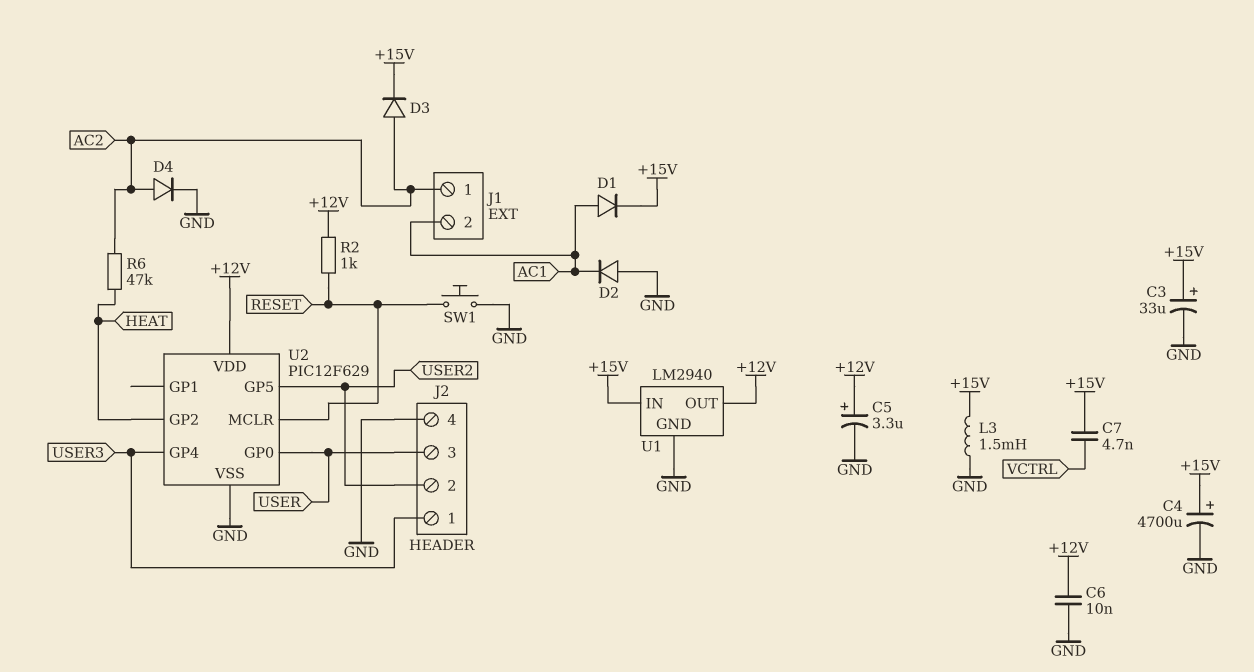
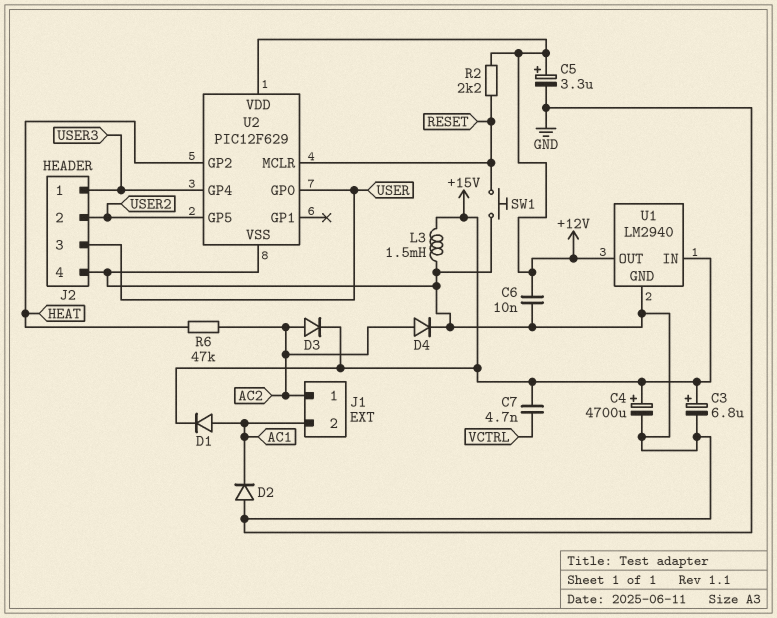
C3: 33uF (plus +15V, minus GND) -> 6.8uF (plus +15V, minus GND)
R2: 1k (+12V, RESET) -> 2.2k (+12V, RESET)

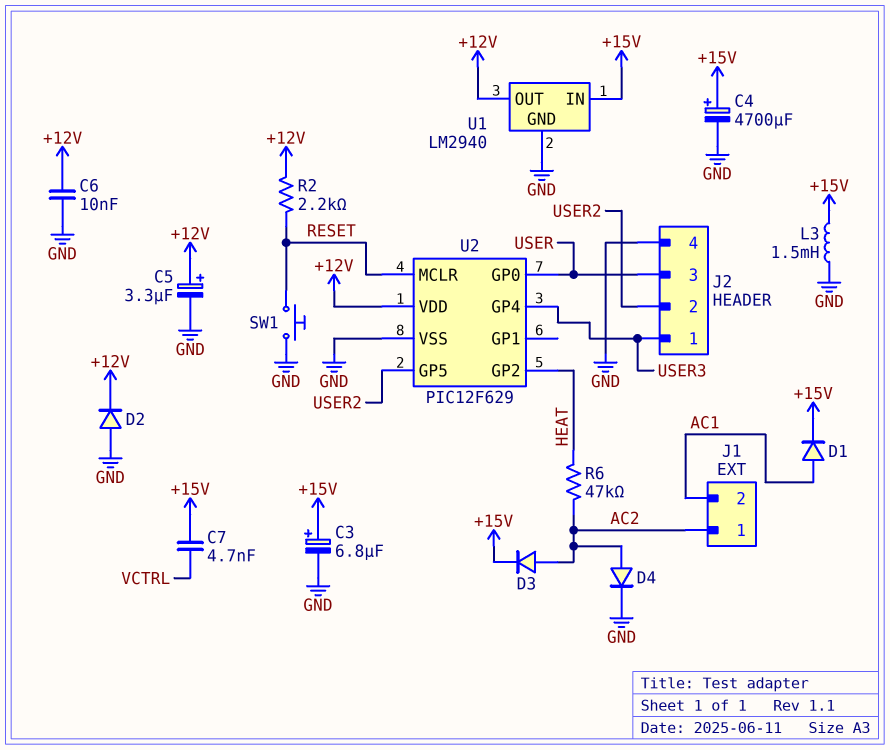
D2: diode (A GND, K AC1) -> diode (A GND, K +12V)

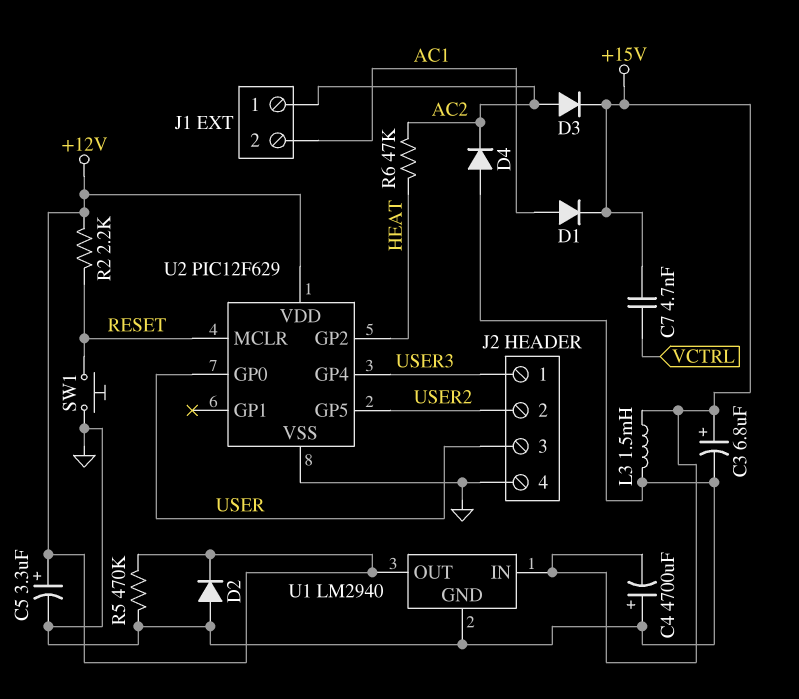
C4: 4700uF (plus +15V, minus GND) -> 4700uF (plus GND, minus +15V)
C6: 10nF (+12V, GND) -> none
D4: diode (A AC2, K GND) -> diode (A GND, K AC2)
R5: none -> 470k (+12V, GND)

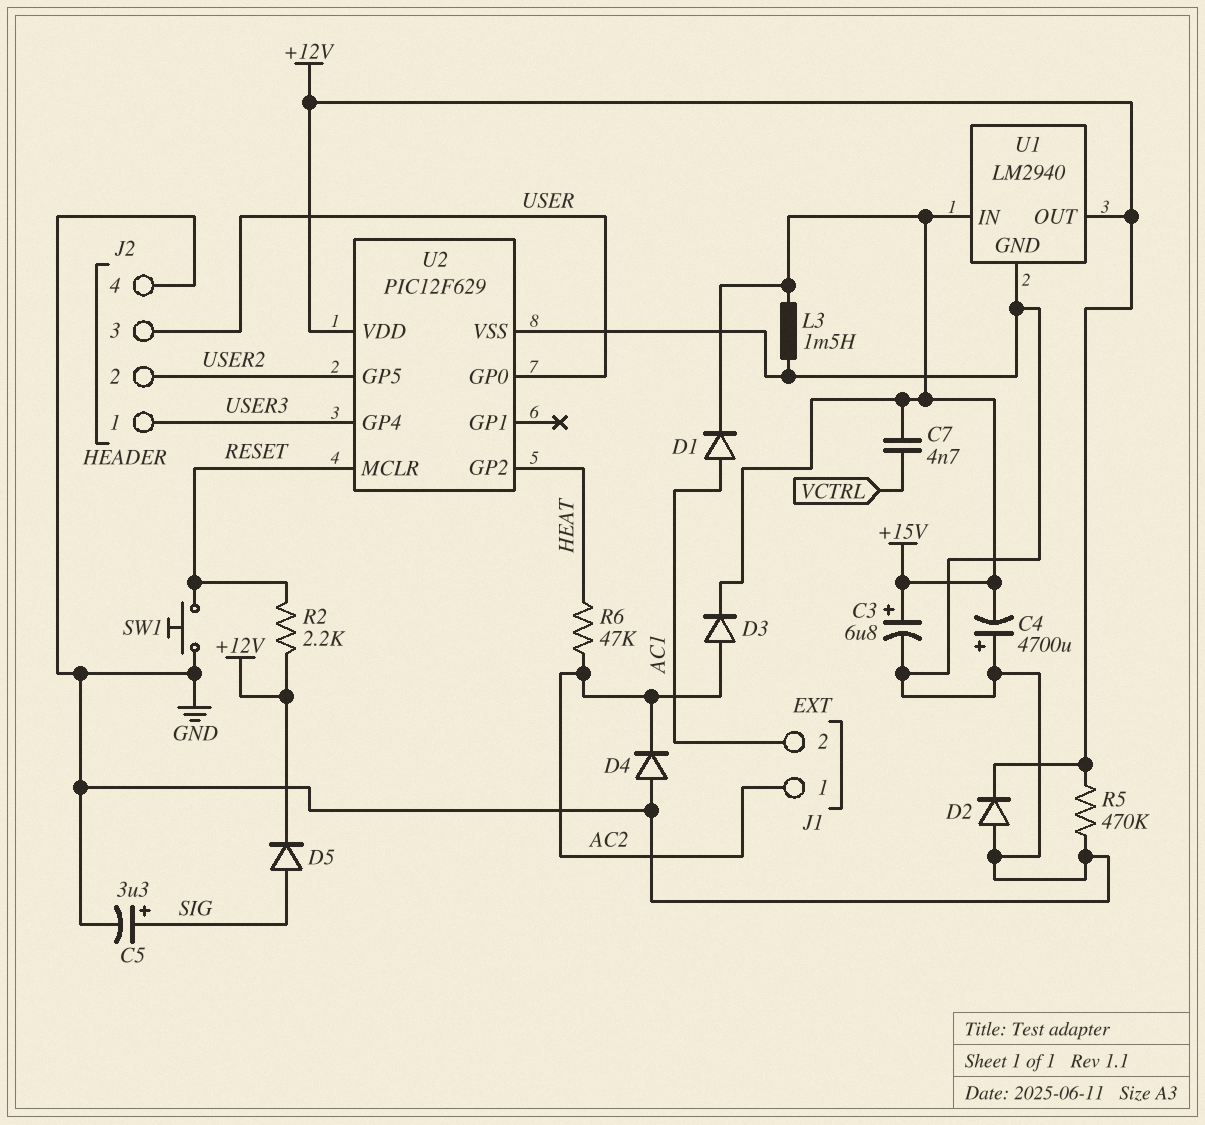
C5: 3.3uF (plus +12V, minus GND) -> 3.3uF (plus SIG, minus GND)
D5: none -> diode (A SIG, K +12V)

